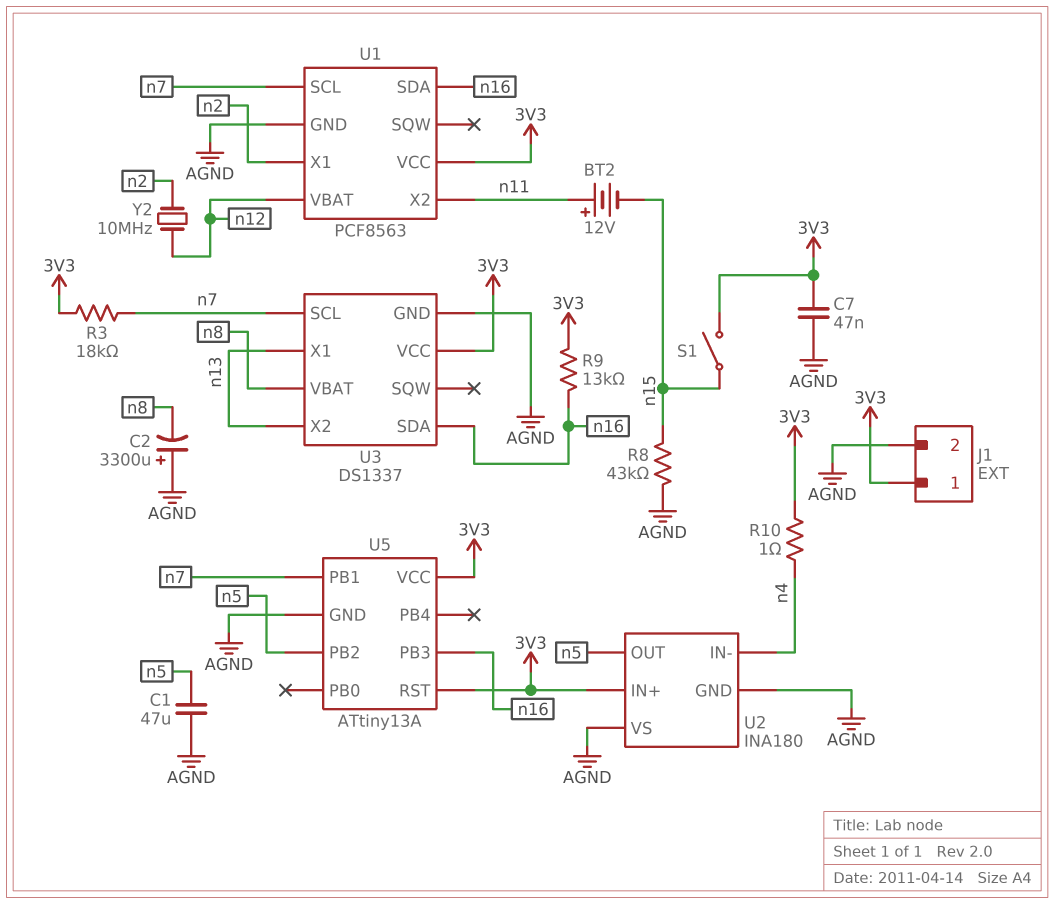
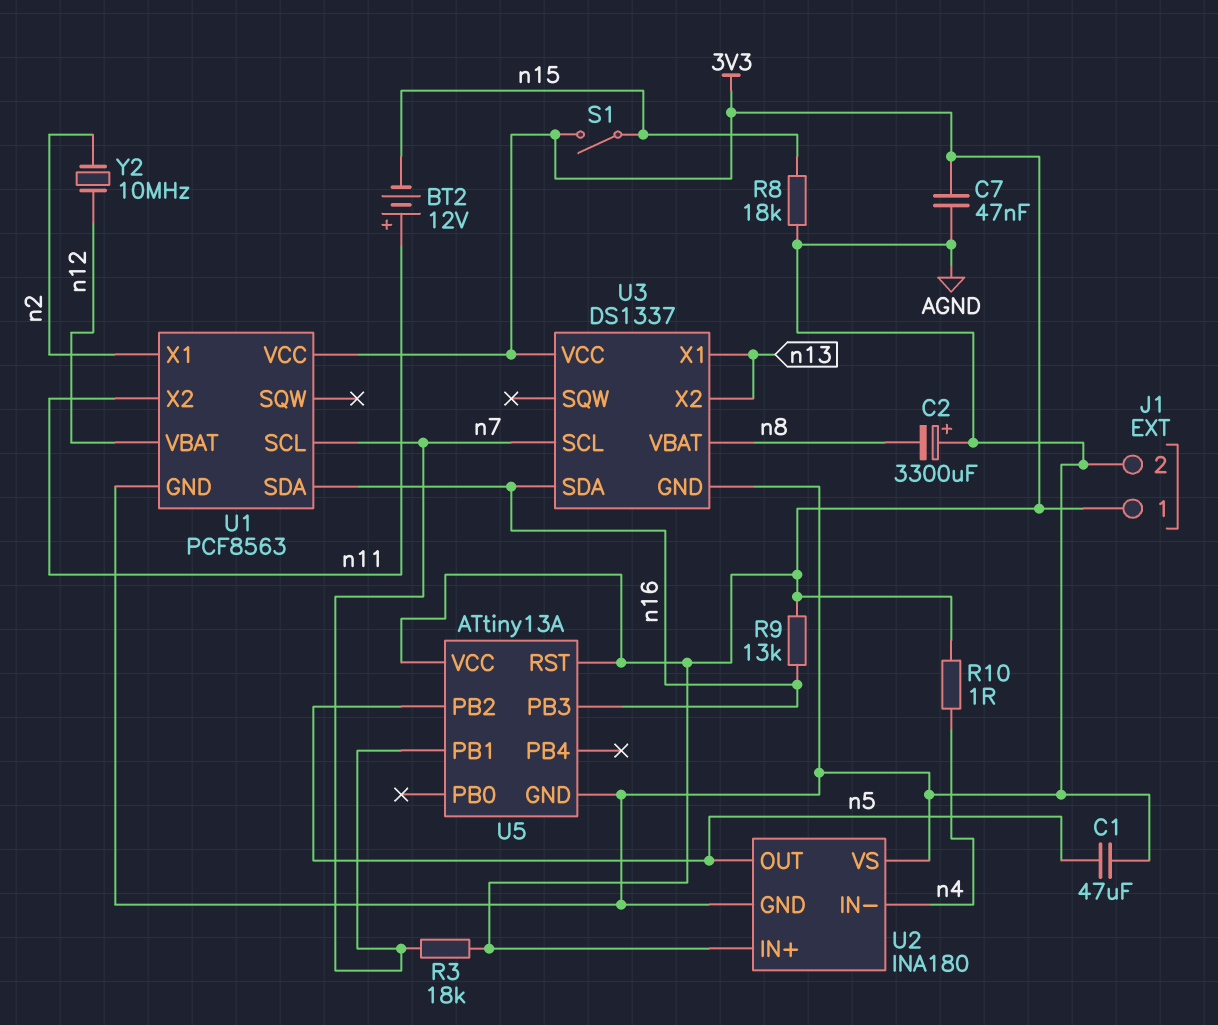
R8: 43k (AGND, n15) -> 18k (AGND, n15)

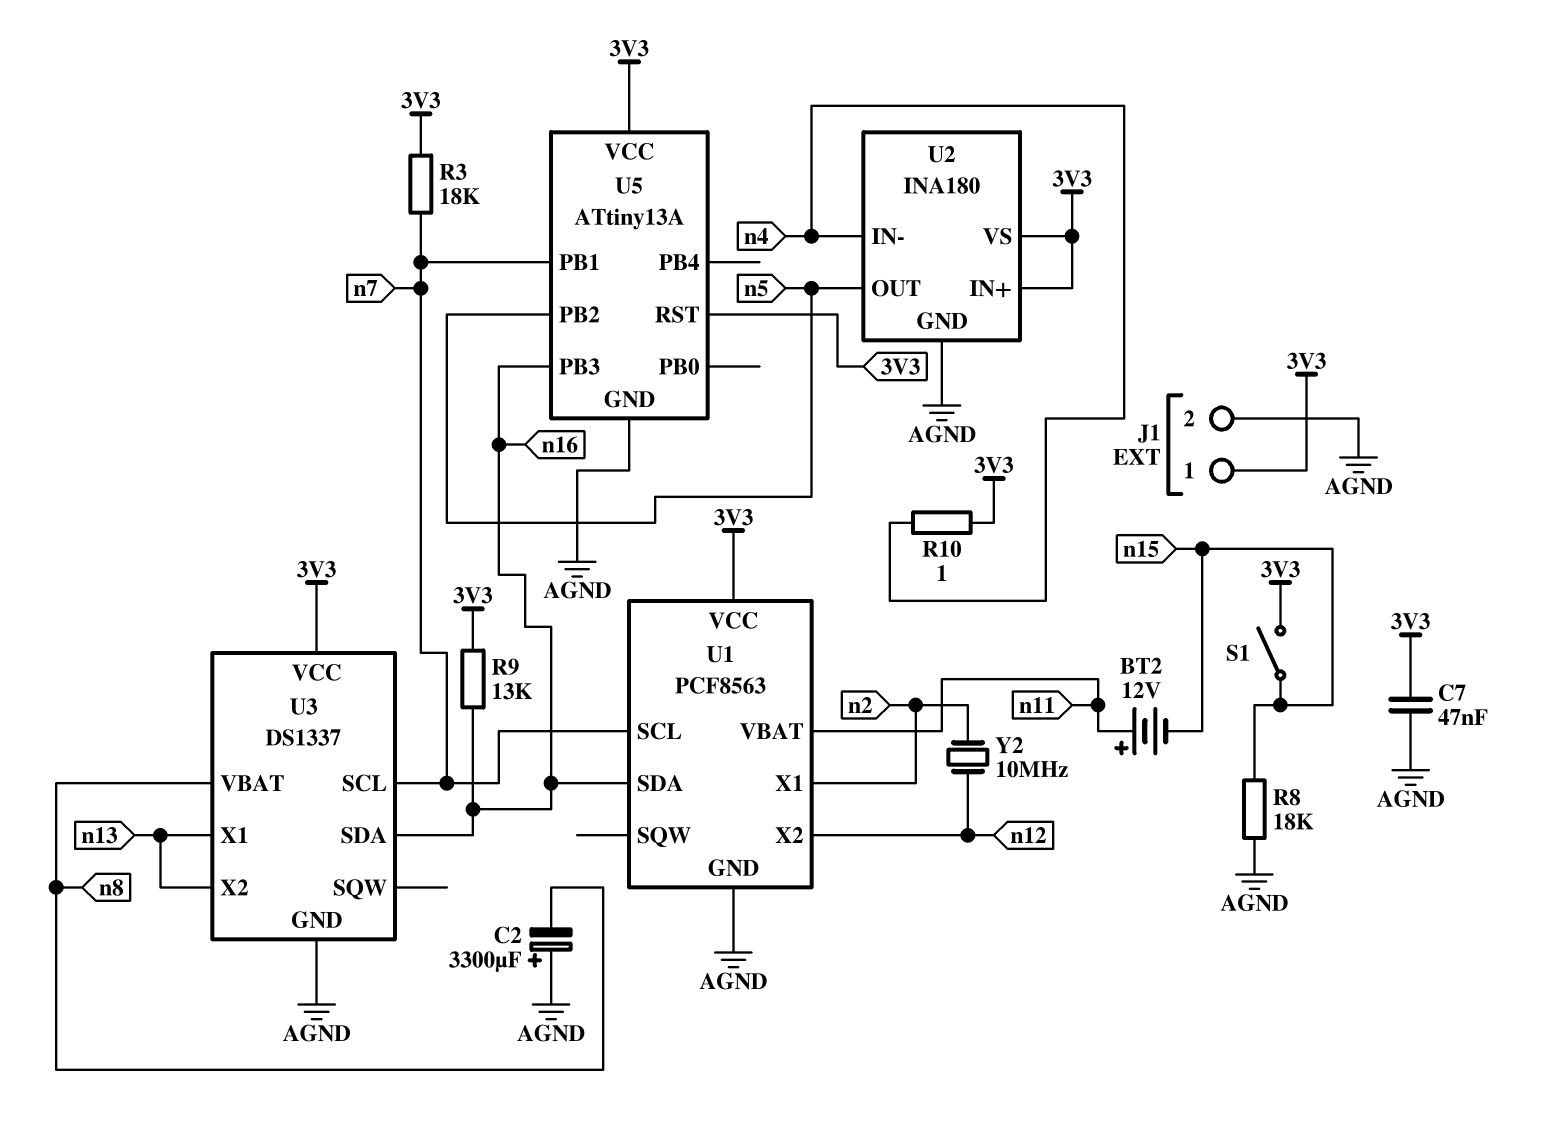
C1: 47uF (AGND, n5) -> none
U1 pin VBAT: n12 -> n11
U1 pin X2: n11 -> n12
U2 pin VS: AGND -> 3V3

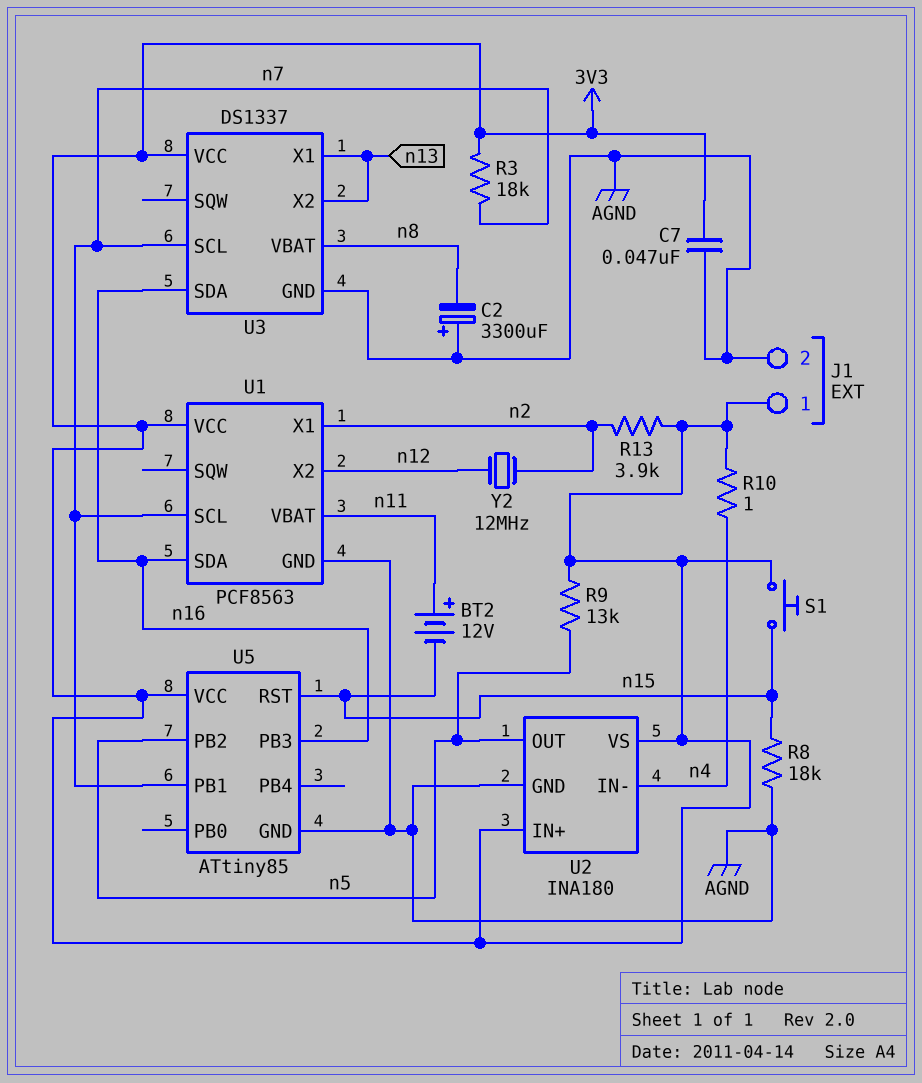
R9: 13k (3V3, n16) -> 13k (3V3, n5)
R13: none -> 3.9k (3V3, n2)
S1: switch (3V3, n15) -> button (3V3, n15)
U5: ATtiny13A -> ATtiny85
U5 pin RST: 3V3 -> n15
Y2: 10MHz (n2, n12) -> 12MHz (n2, n12)

